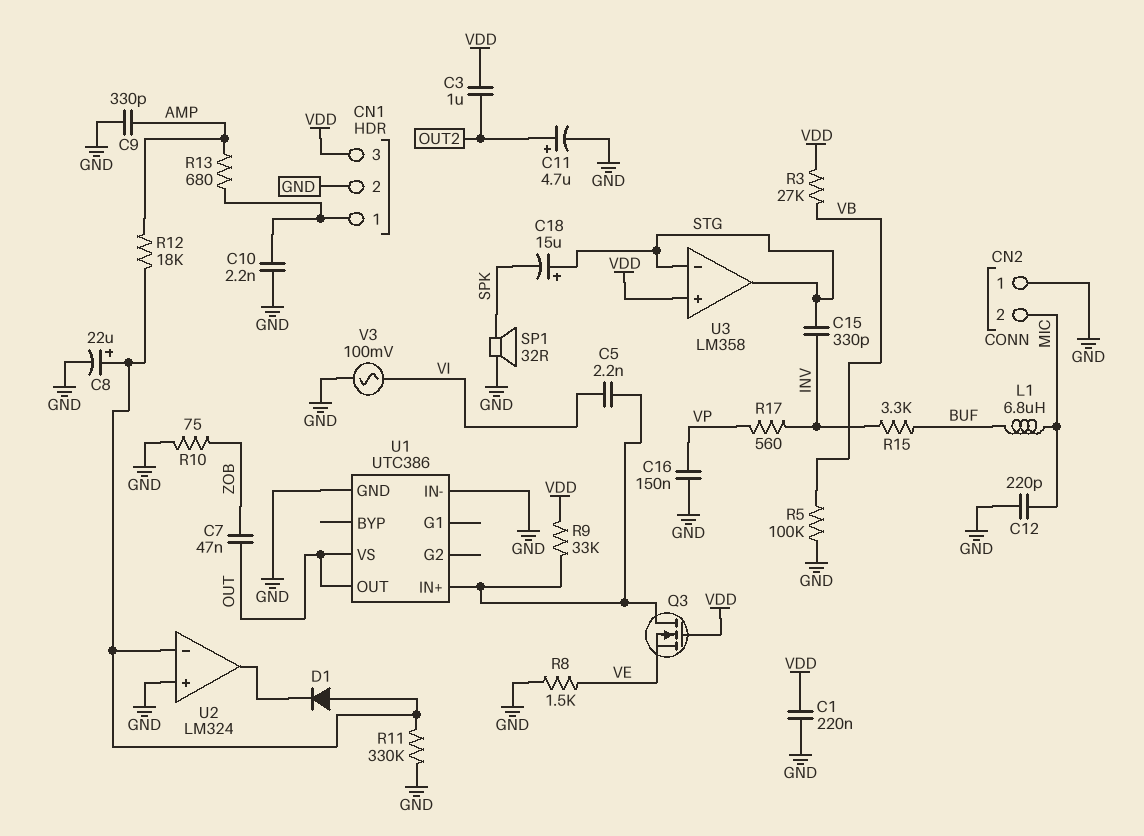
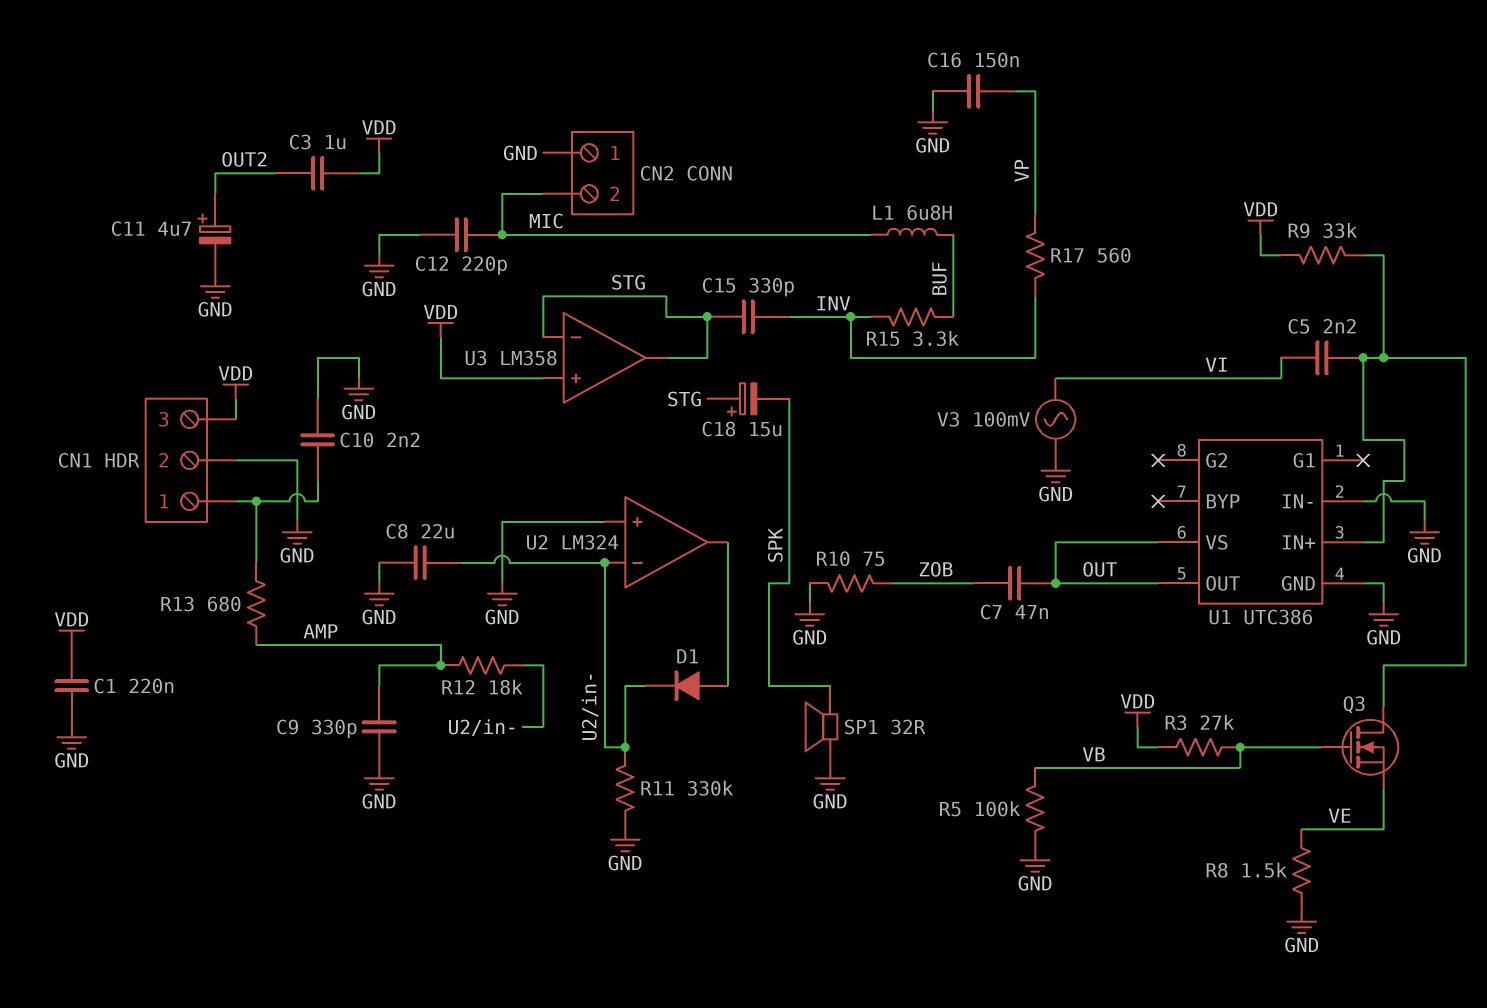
C8: 22uF (plus U2/in-, minus GND) -> 22uF (GND, U2/in-)
D1: diode (A U2/in-, K U2/out) -> diode (A U2/out, K U2/in-)
Q3: NMOS (G VDD, D U1/IN+, S VE) -> NMOS (G VB, D U1/IN+, S VE)

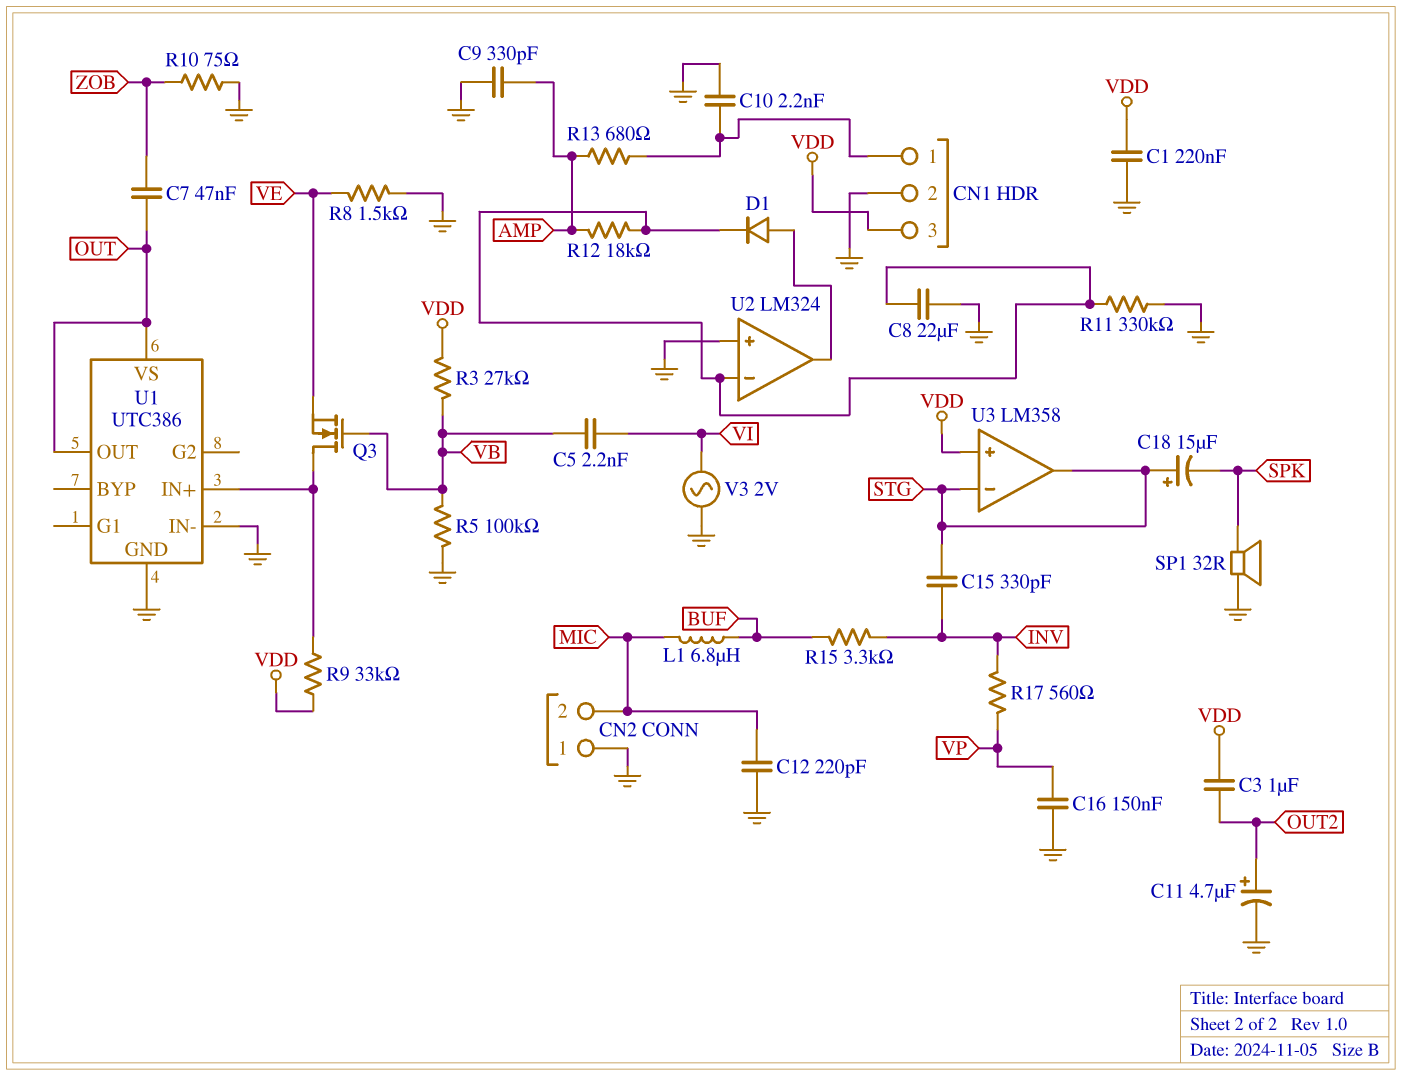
C5: 2.2nF (U1/IN+, VI) -> 2.2nF (VB, VI)
V3: AC 100mV (GND, VI) -> AC 2V (GND, VI)

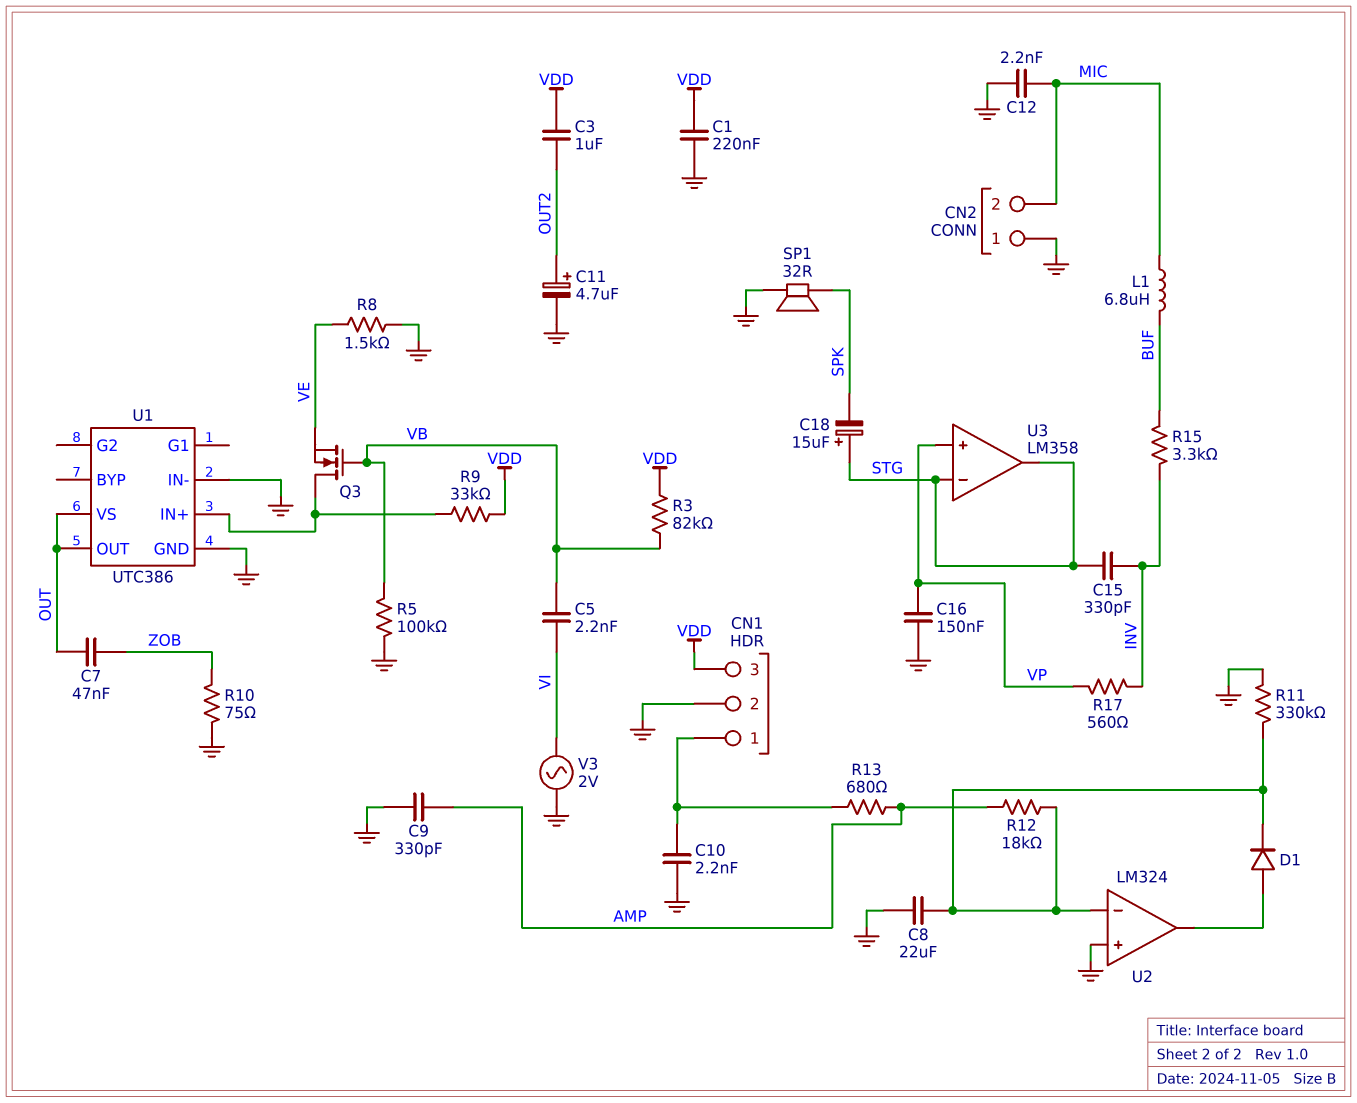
C12: 220pF (GND, MIC) -> 2.2nF (GND, MIC)
R3: 27k (VB, VDD) -> 82k (VB, VDD)
U3 pin in+: VDD -> VP

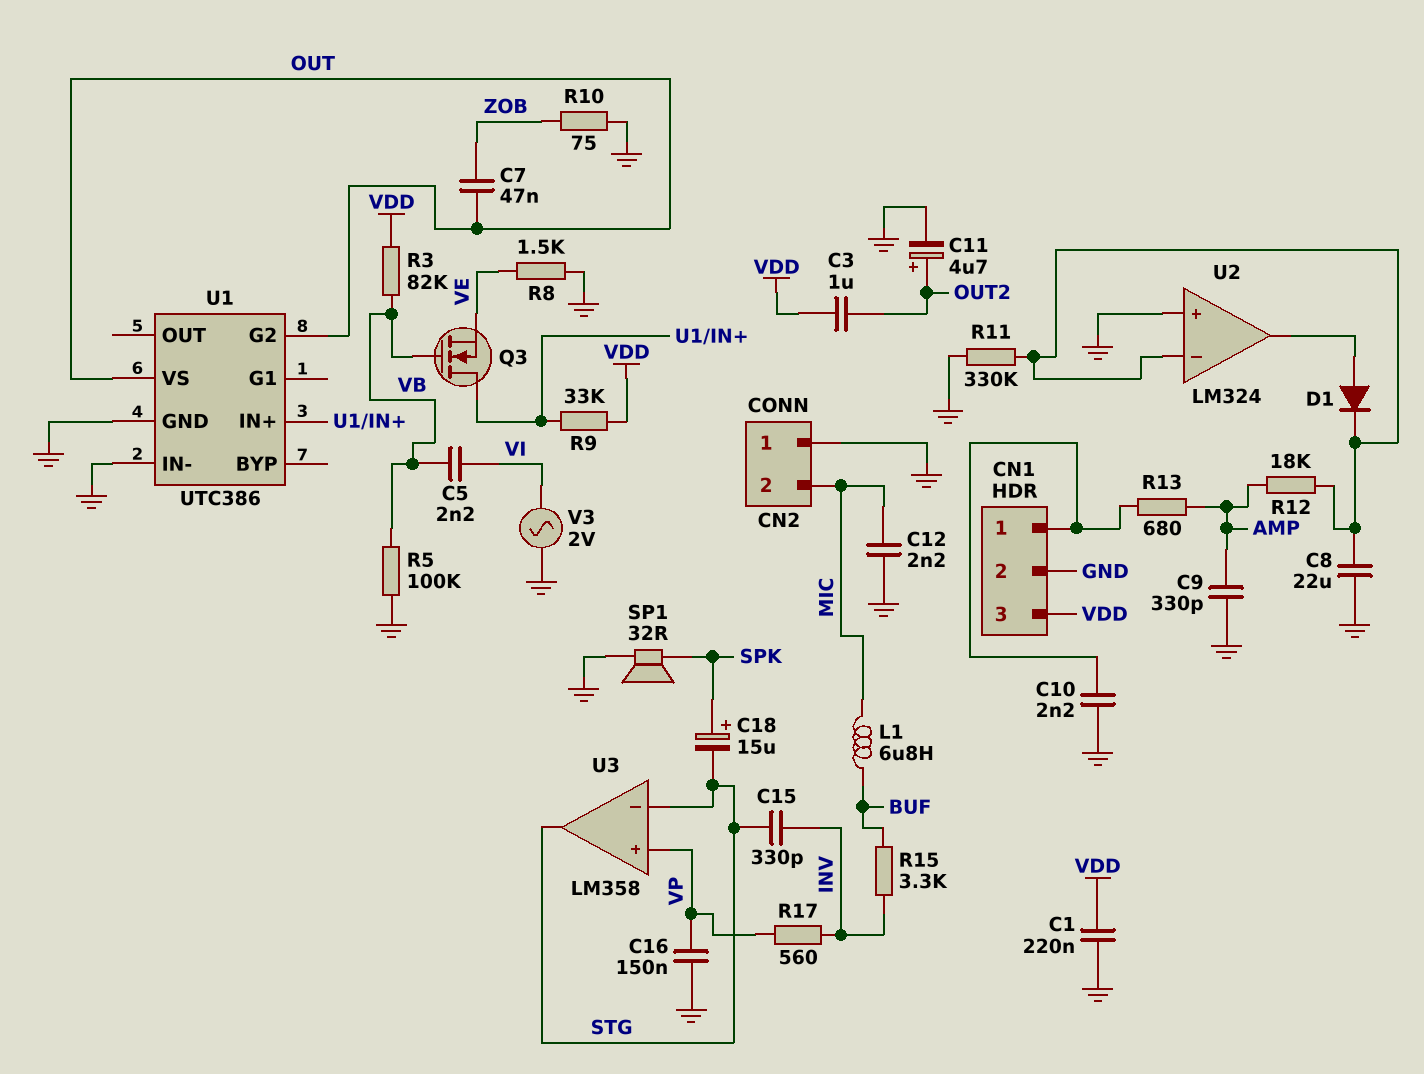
C18: 15uF (plus STG, minus SPK) -> 15uF (plus SPK, minus STG)
U1 pin G2: none -> OUT
U1 pin OUT: OUT -> none

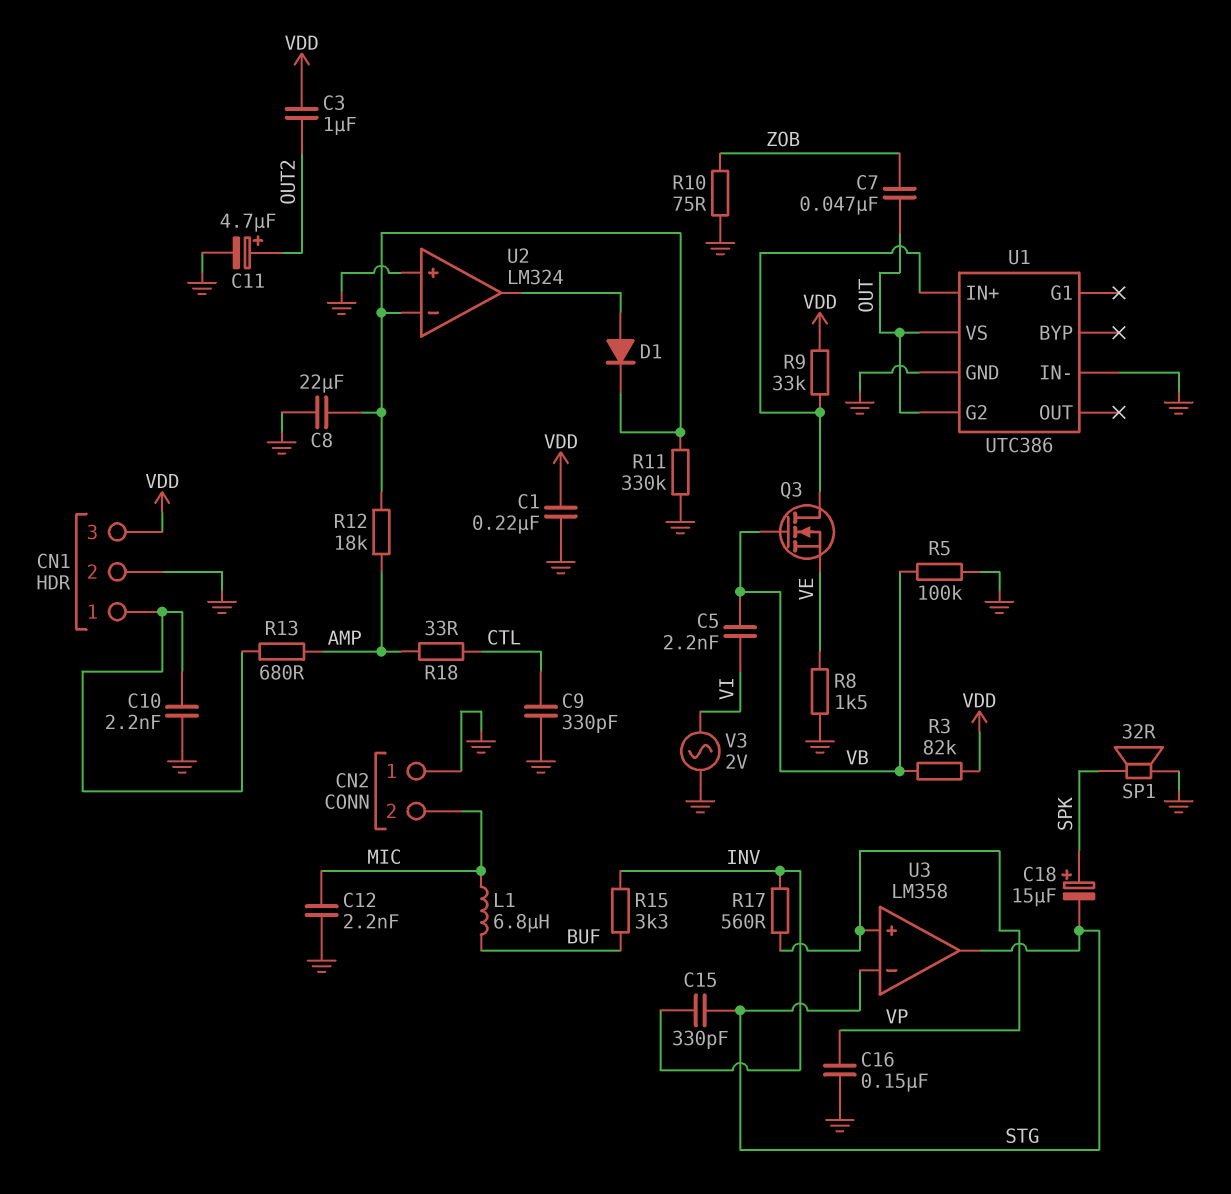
C9: 330pF (AMP, GND) -> 330pF (CTL, GND)
R18: none -> 33 (AMP, CTL)

